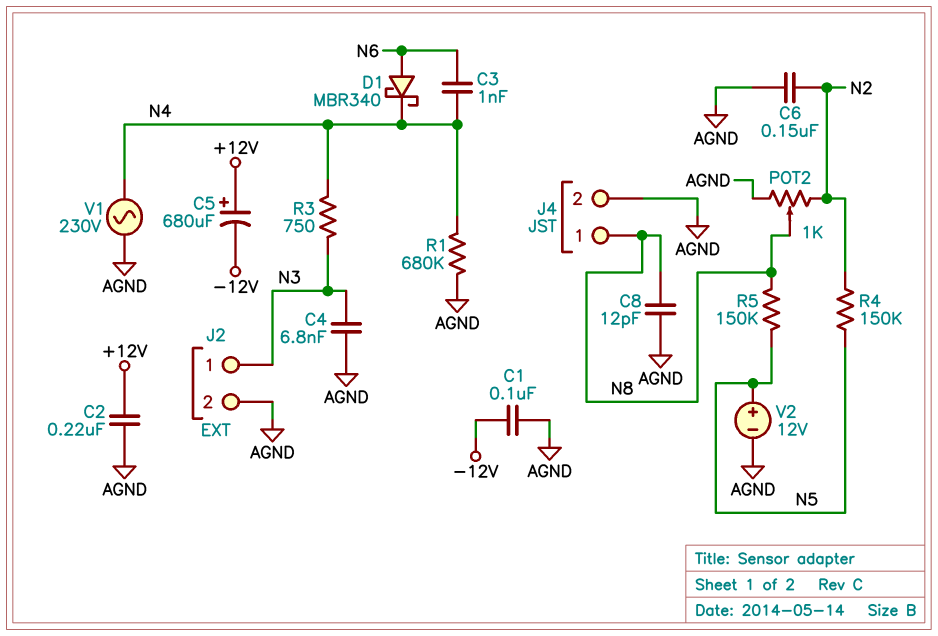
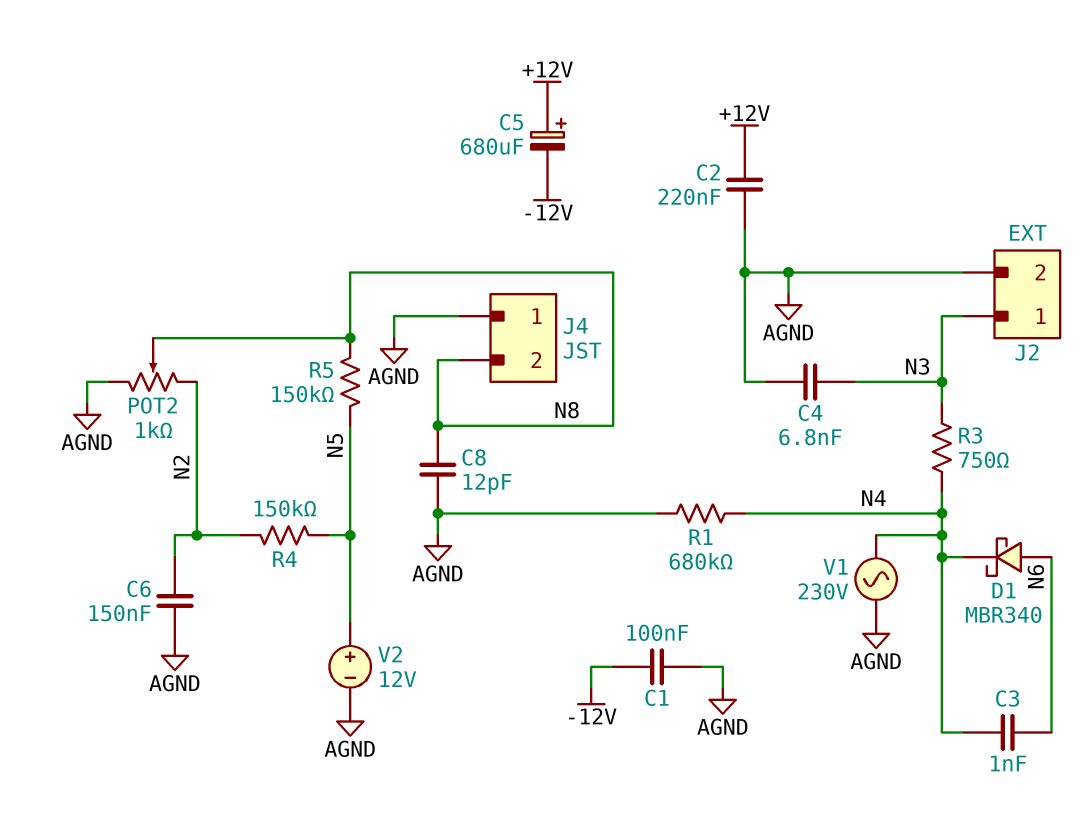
J4 pin 1: N8 -> AGND
J4 pin 2: AGND -> N8

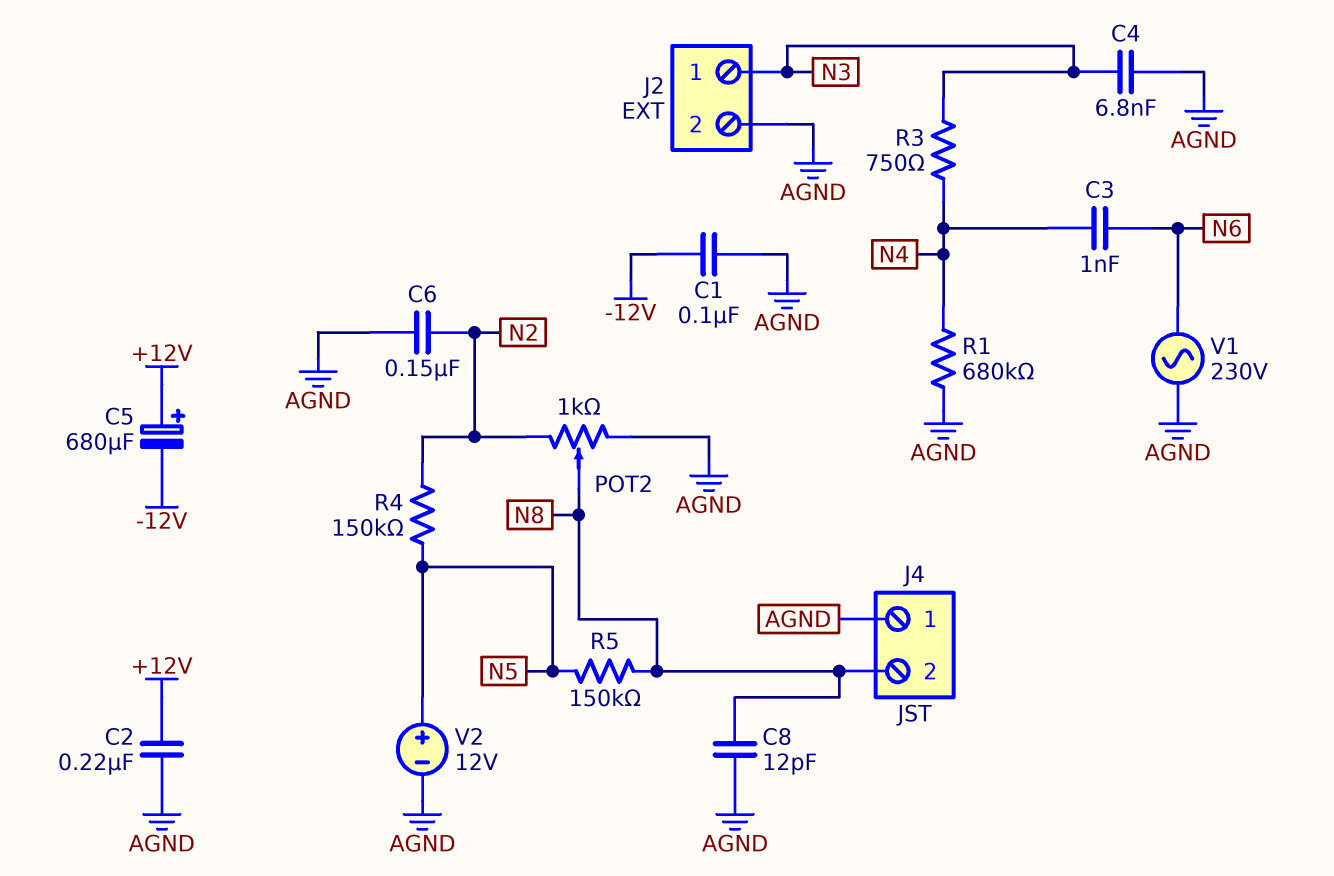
D1: schottky MBR340 (A N6, K N4) -> none
V1: AC 230V (AGND, N4) -> AC 230V (AGND, N6)

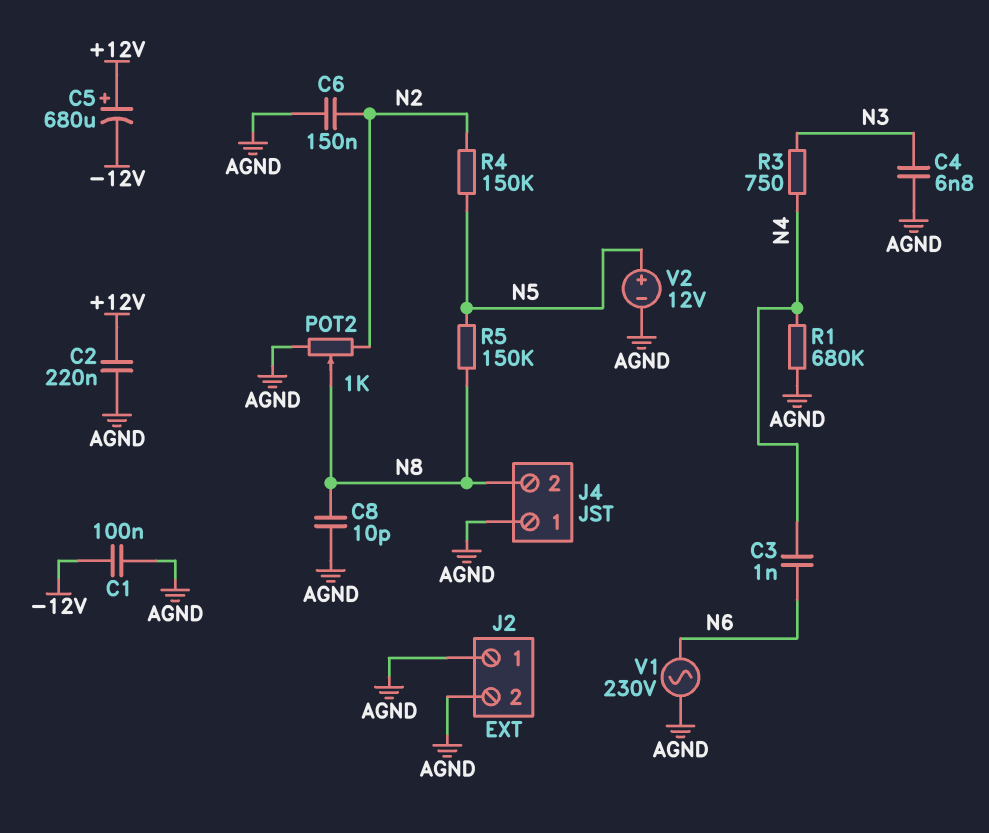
C8: 12pF (AGND, N8) -> 10pF (AGND, N8)
J2 pin 1: N3 -> AGND

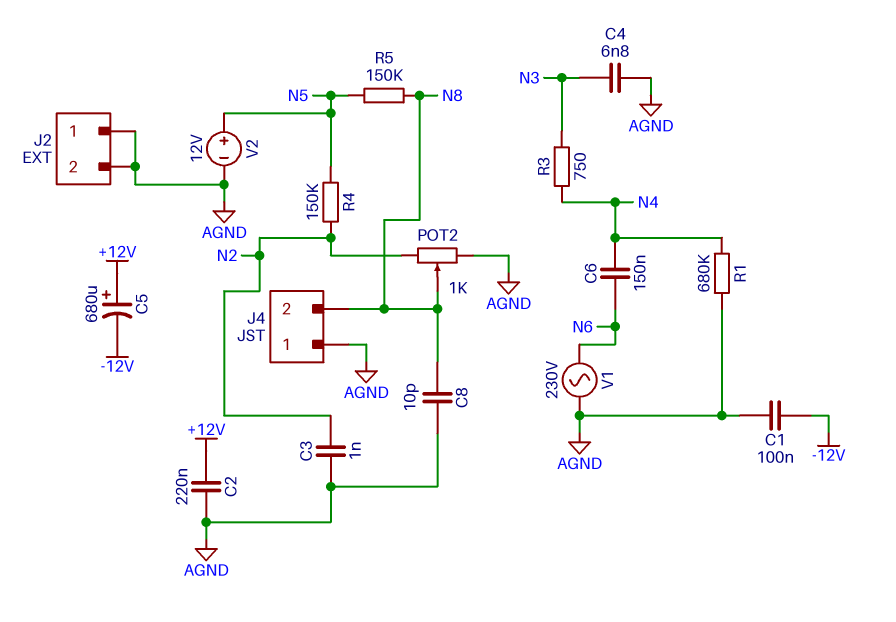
C3: 1nF (N4, N6) -> 1nF (AGND, N2)
C6: 150nF (AGND, N2) -> 150nF (N4, N6)

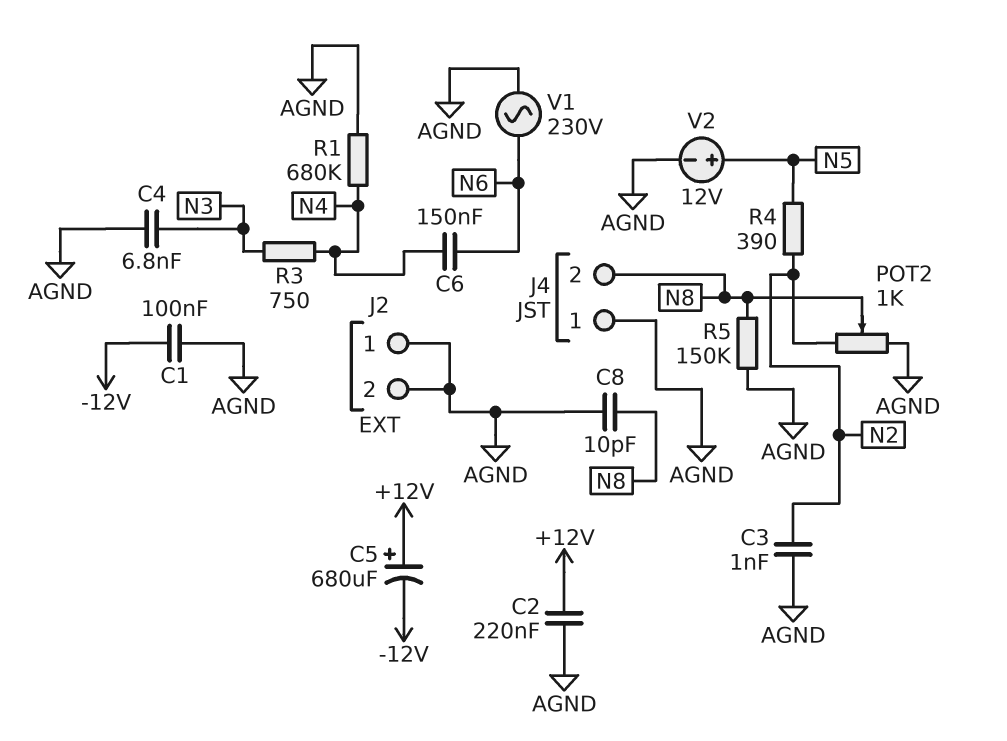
R4: 150k (N2, N5) -> 390 (N2, N5)
R5: 150k (N5, N8) -> 150k (AGND, N8)

